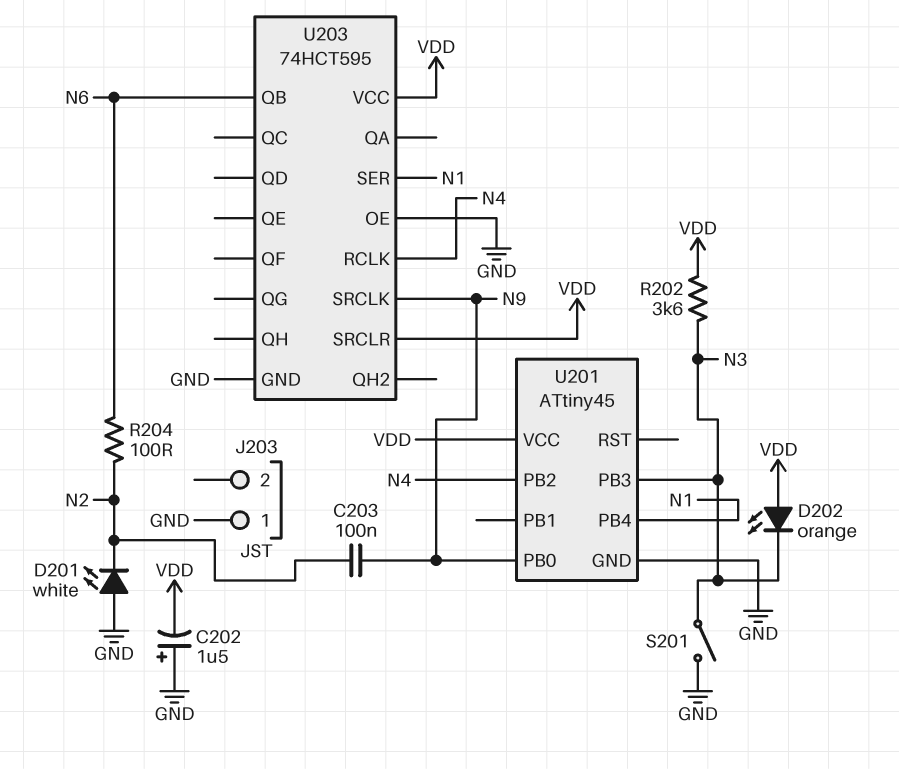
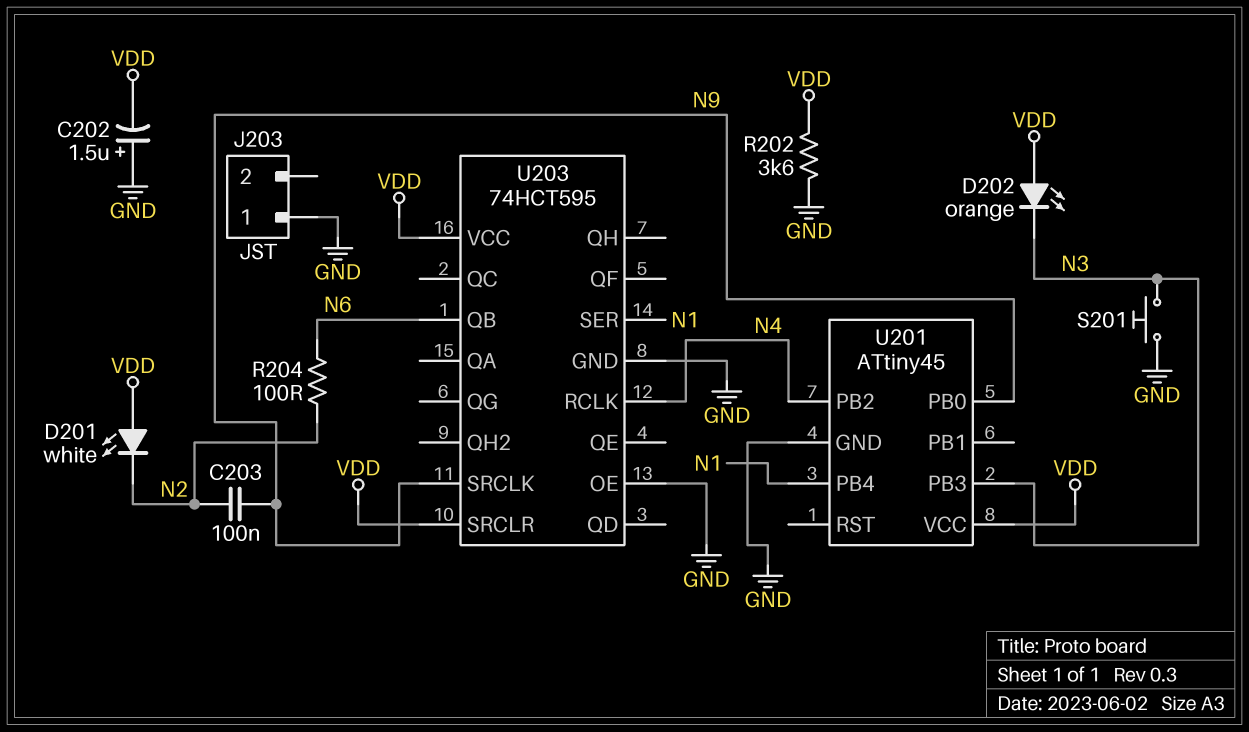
D201: LED white (A GND, K N2) -> LED white (A VDD, K N2)
R202: 3.6k (N3, VDD) -> 3.6k (GND, VDD)
S201: switch (GND, N3) -> button (GND, N3)

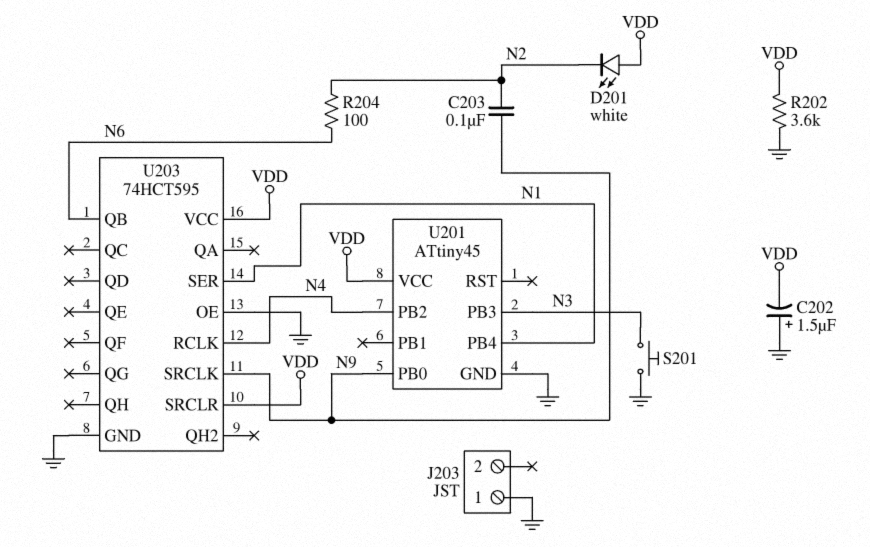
D202: LED orange (A VDD, K N3) -> none

